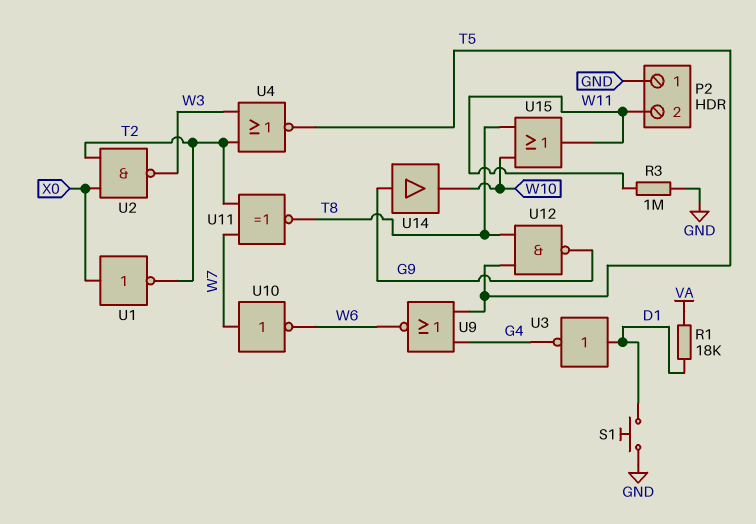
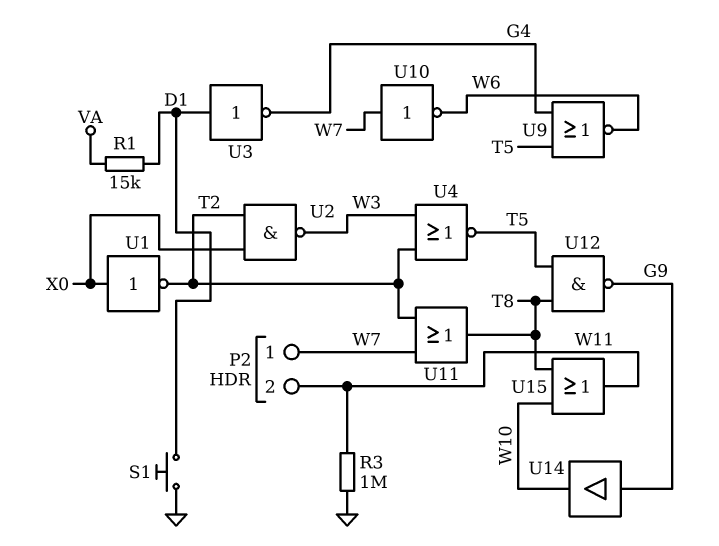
P2 pin 1: GND -> W7
R1: 18k (D1, VA) -> 15k (D1, VA)
U11: XNOR (in T2, in W7, out T8) -> OR (in T2, in W7, out T8)

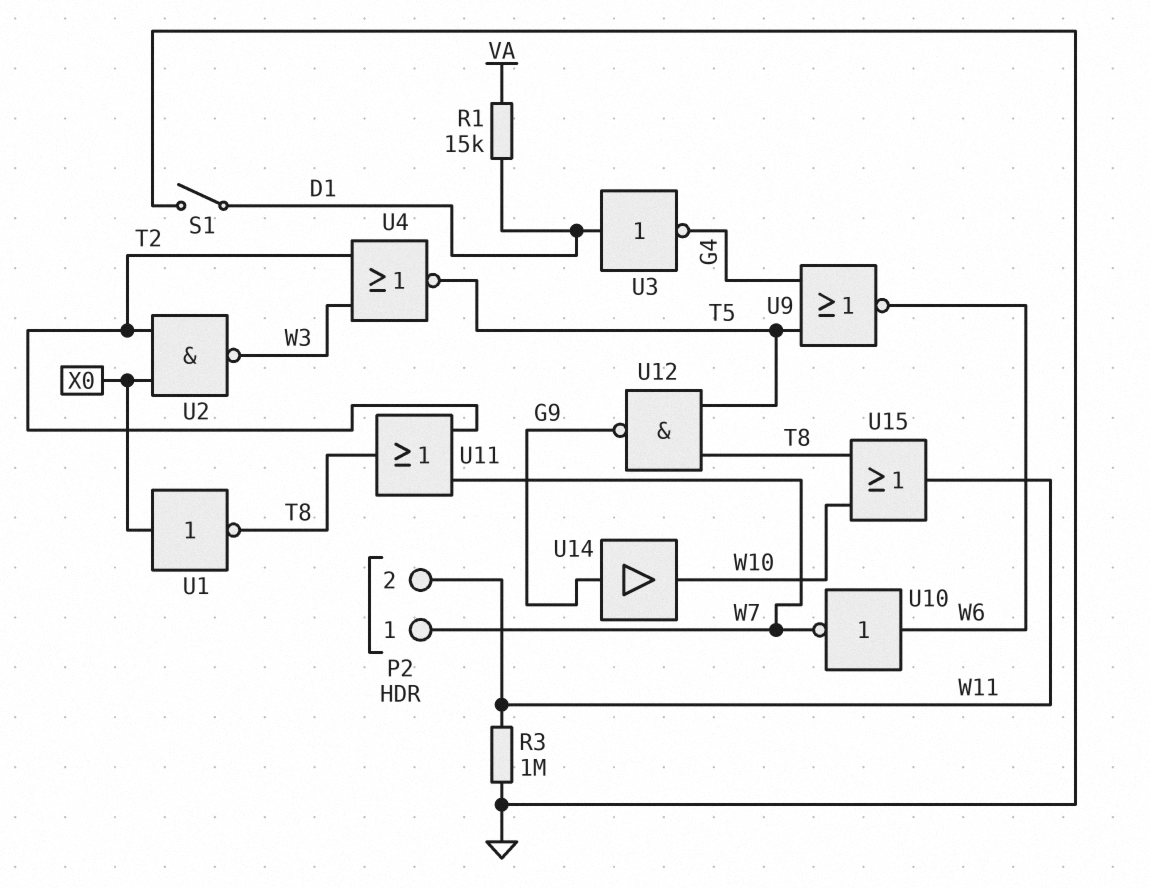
S1: button (D1, GND) -> switch (D1, GND)
U1: NOT (in X0, out T2) -> NOT (in X0, out T8)
U10: NOT (in W7, out W6) -> NOT (in W6, out W7)

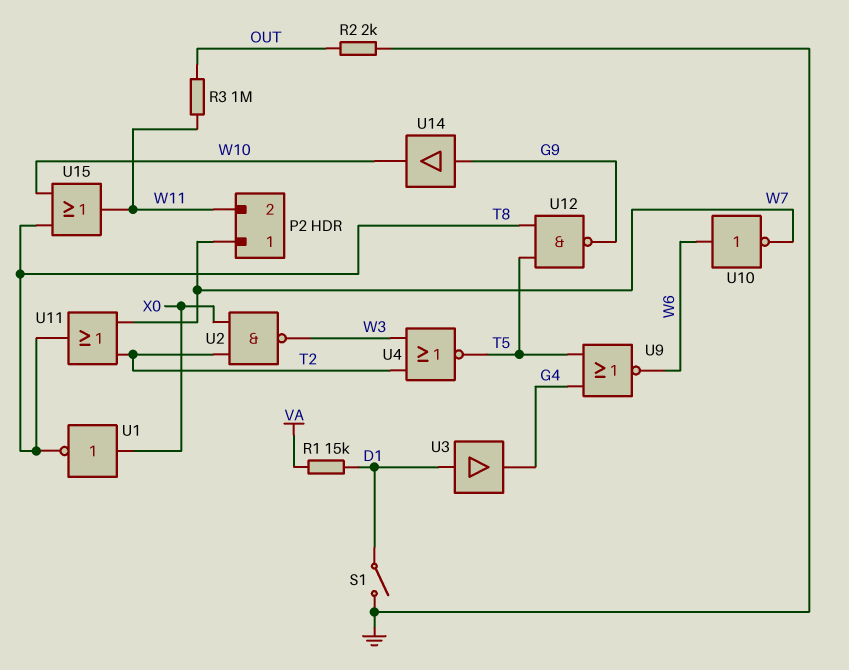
R2: none -> 2k (GND, OUT)
R3: 1M (GND, W11) -> 1M (OUT, W11)
U3: NOT (in D1, out G4) -> buffer (in D1, out G4)

